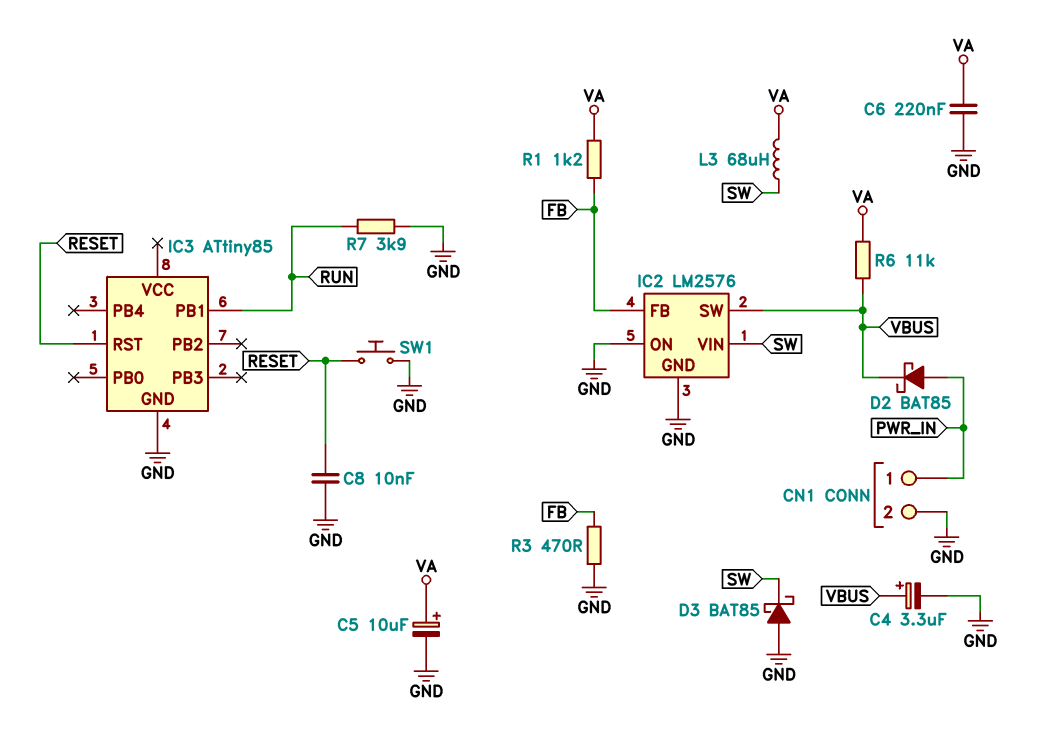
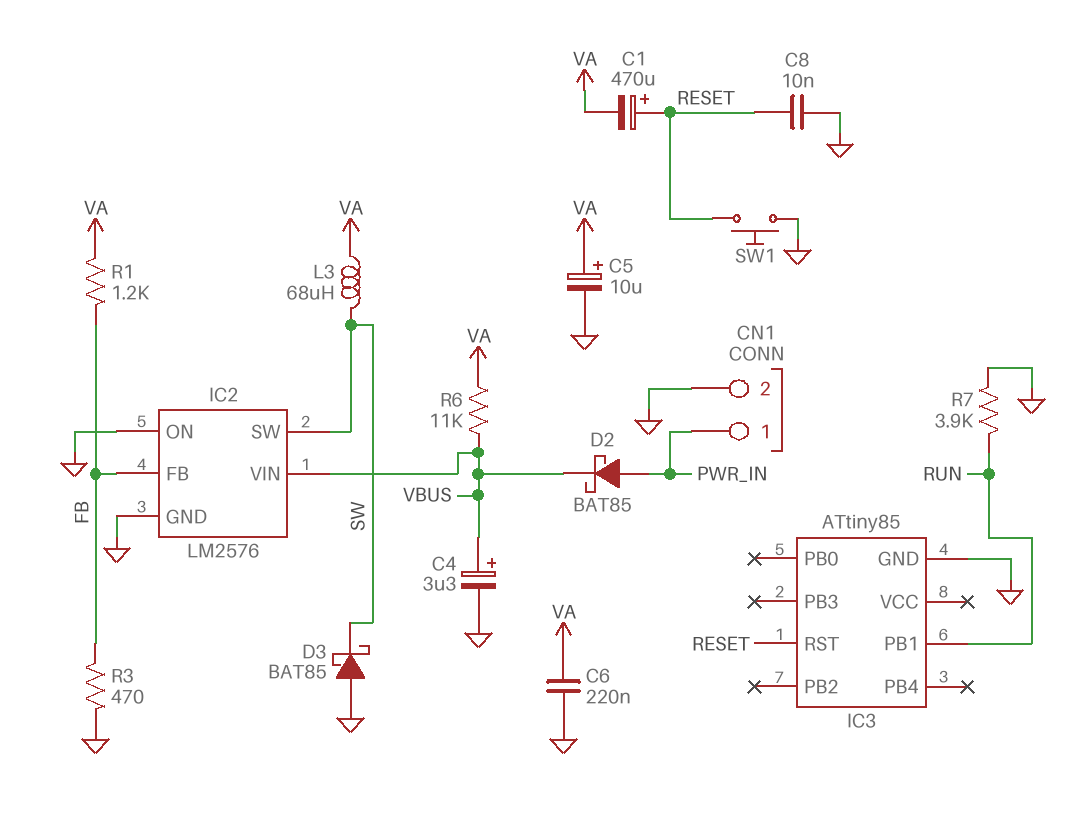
C1: none -> 470uF (plus RESET, minus VA)
IC2 pin SW: VBUS -> SW
IC2 pin VIN: SW -> VBUS

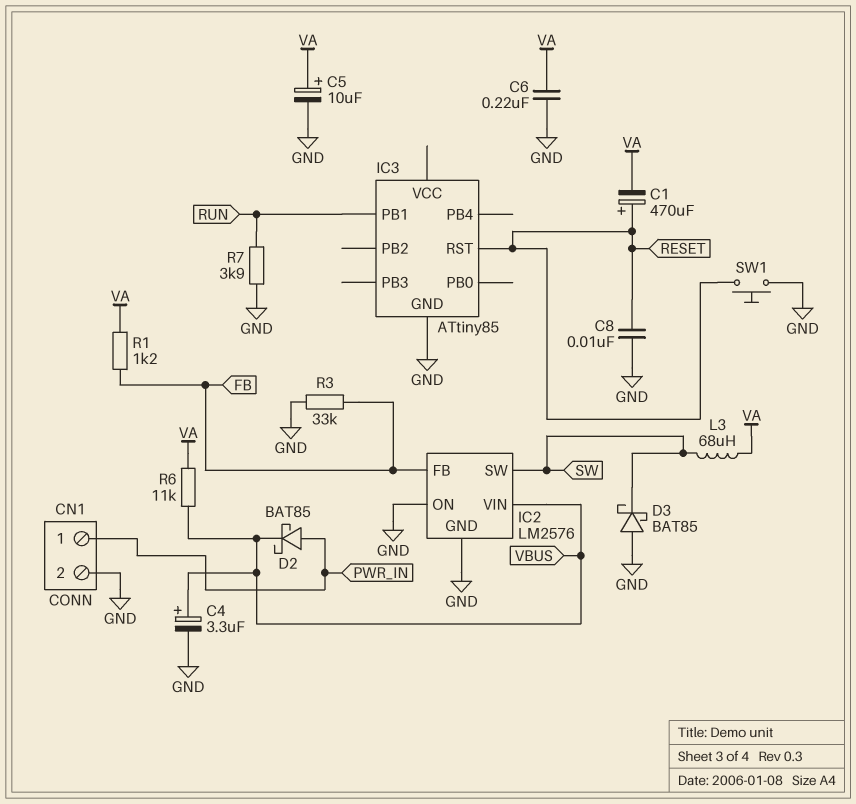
R3: 470 (FB, GND) -> 33k (FB, GND)

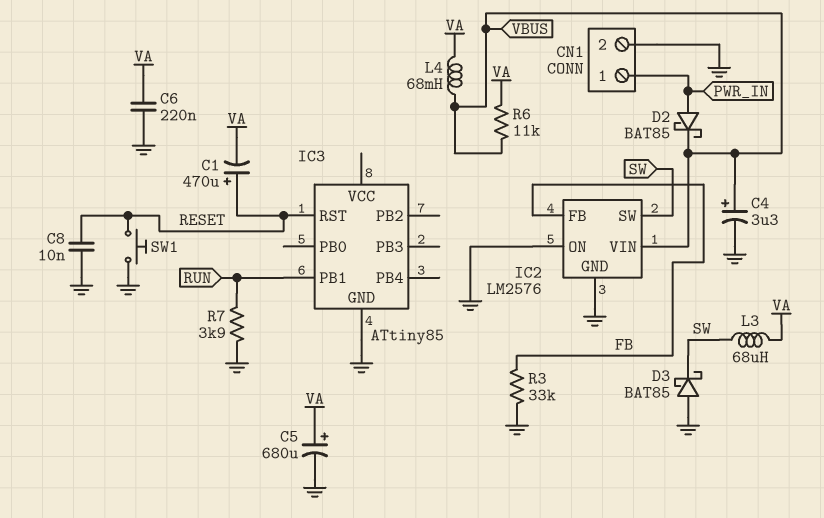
C5: 10uF (plus VA, minus GND) -> 680uF (plus VA, minus GND)
L4: none -> 68mH (VA, VBUS)
R1: 1.2k (FB, VA) -> none

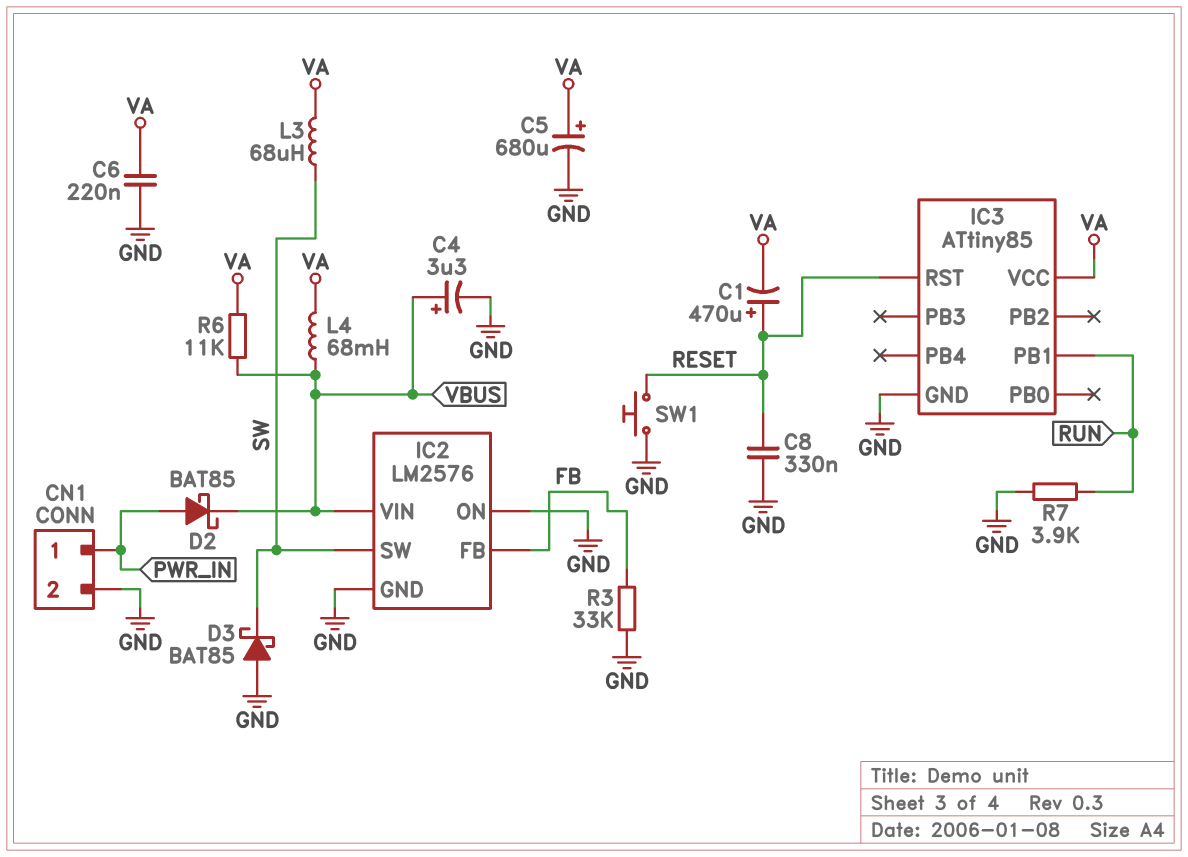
C8: 10nF (GND, RESET) -> 330nF (GND, RESET)
IC3 pin VCC: none -> VA

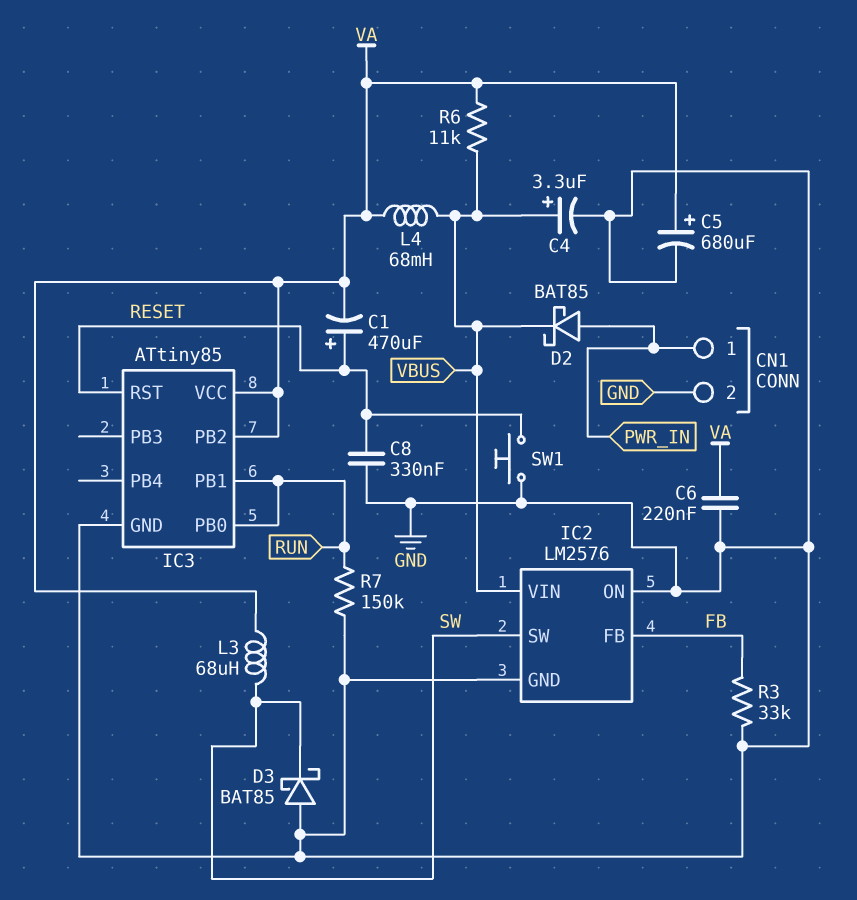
IC3 pin PB0: none -> RUN
IC3 pin PB2: none -> VA
R7: 3.9k (GND, RUN) -> 150k (GND, RUN)

